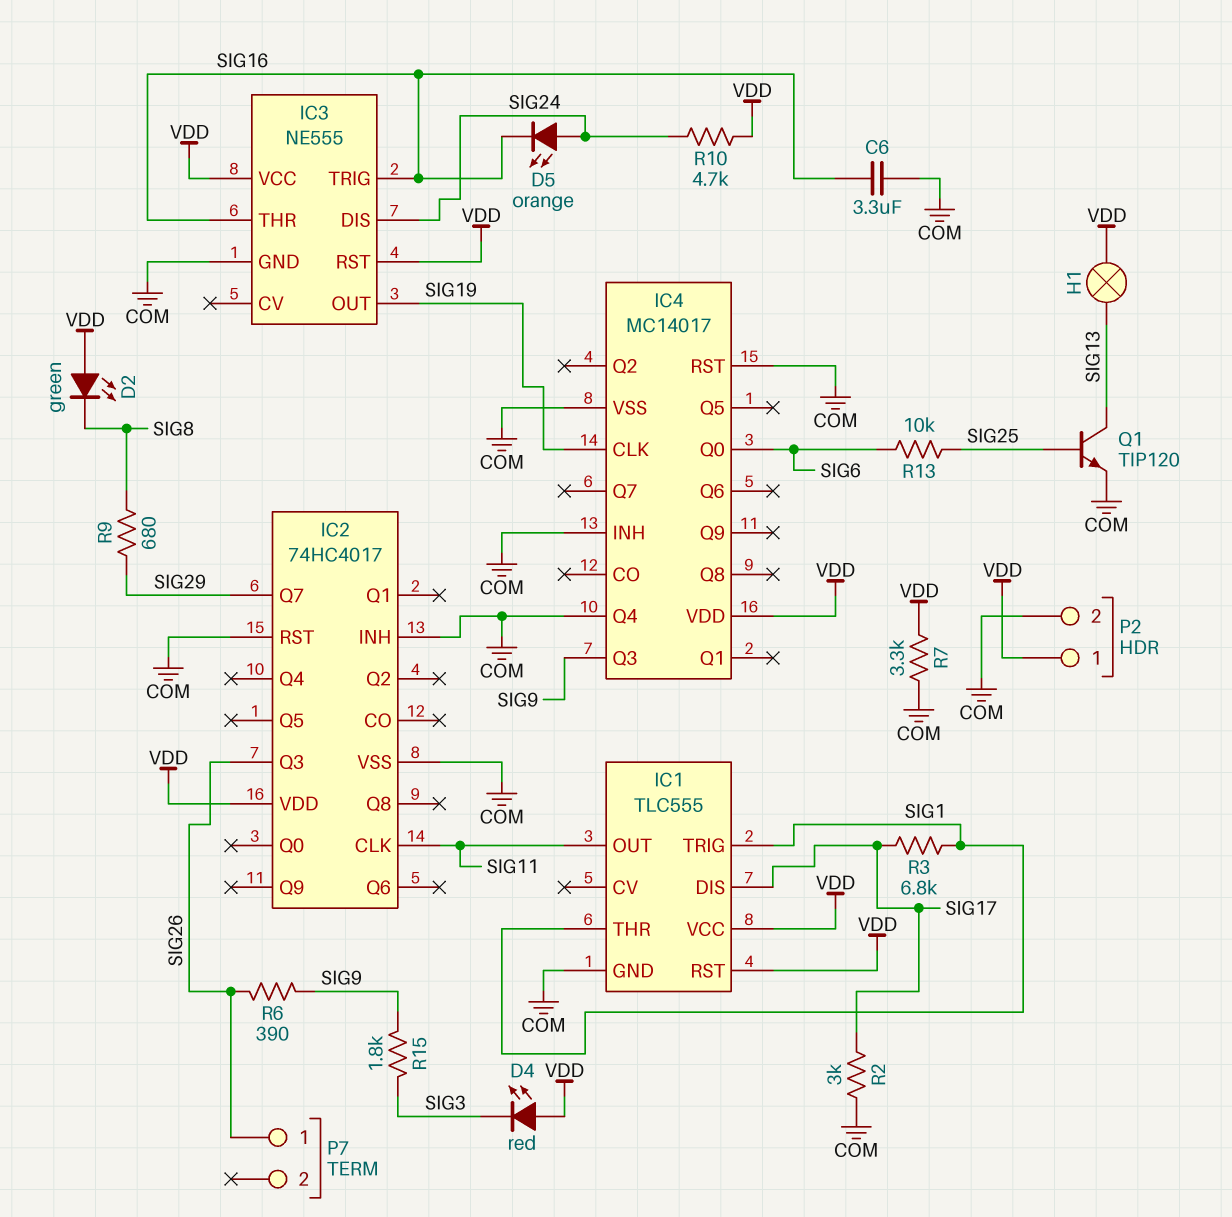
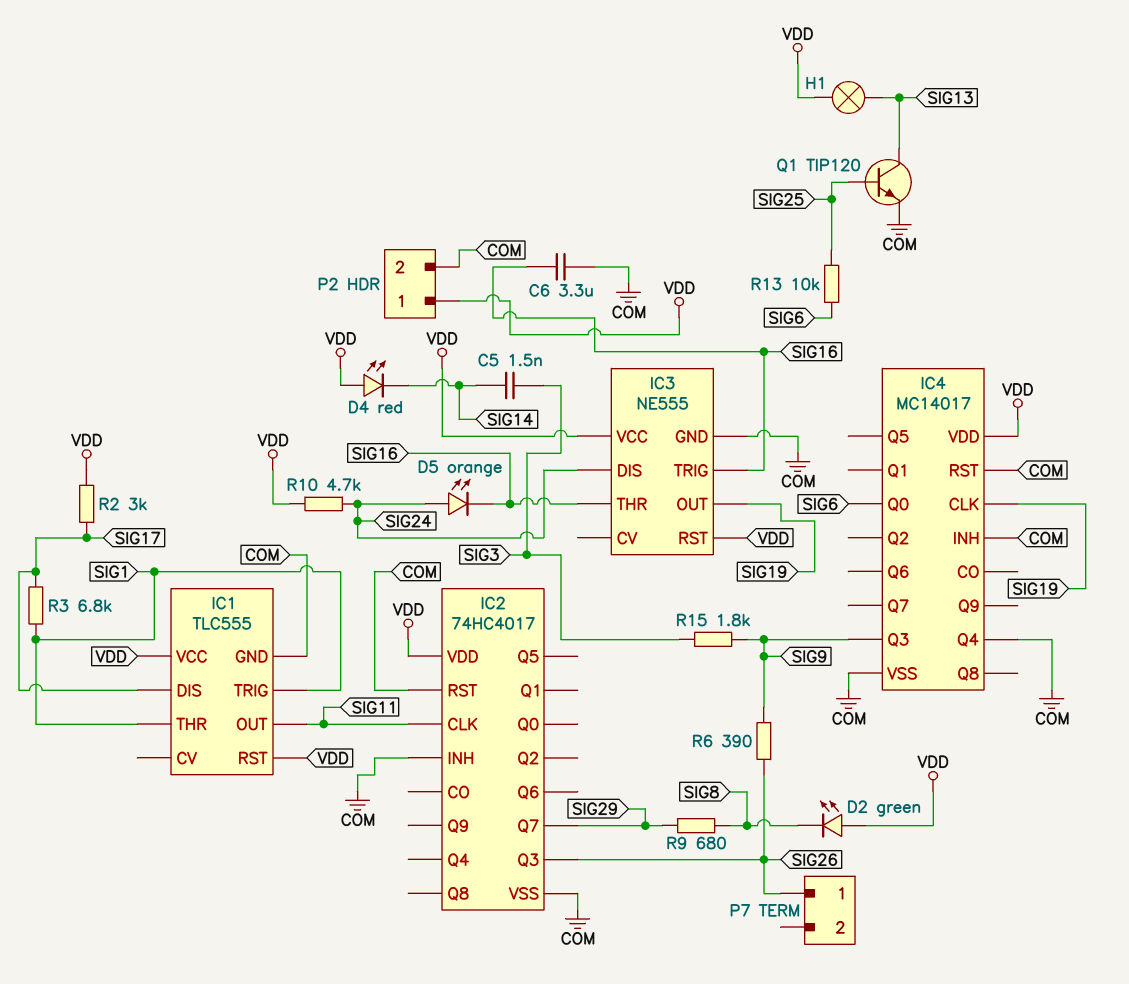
C5: none -> 1.5nF (SIG3, SIG14)
D4: LED red (A VDD, K SIG3) -> LED red (A VDD, K SIG14)
R2: 3k (COM, SIG17) -> 3k (SIG17, VDD)
R7: 3.3k (COM, VDD) -> none

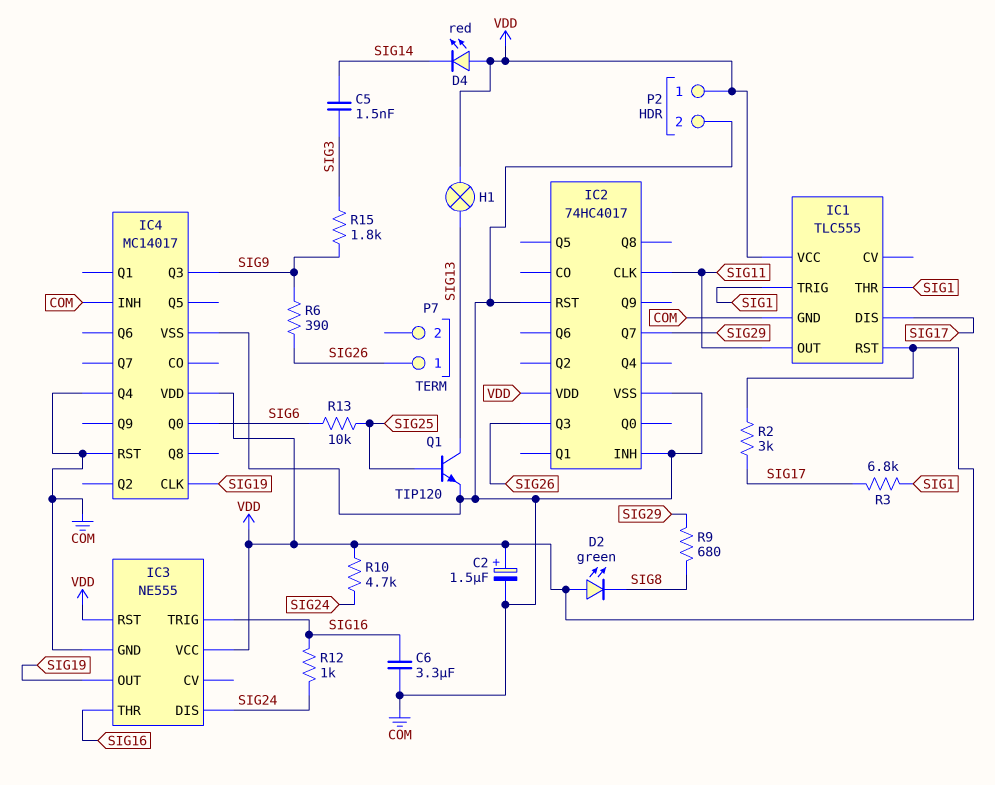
C2: none -> 1.5uF (plus VDD, minus COM)
D5: LED orange (A SIG24, K SIG16) -> none
R12: none -> 1k (SIG16, SIG24)

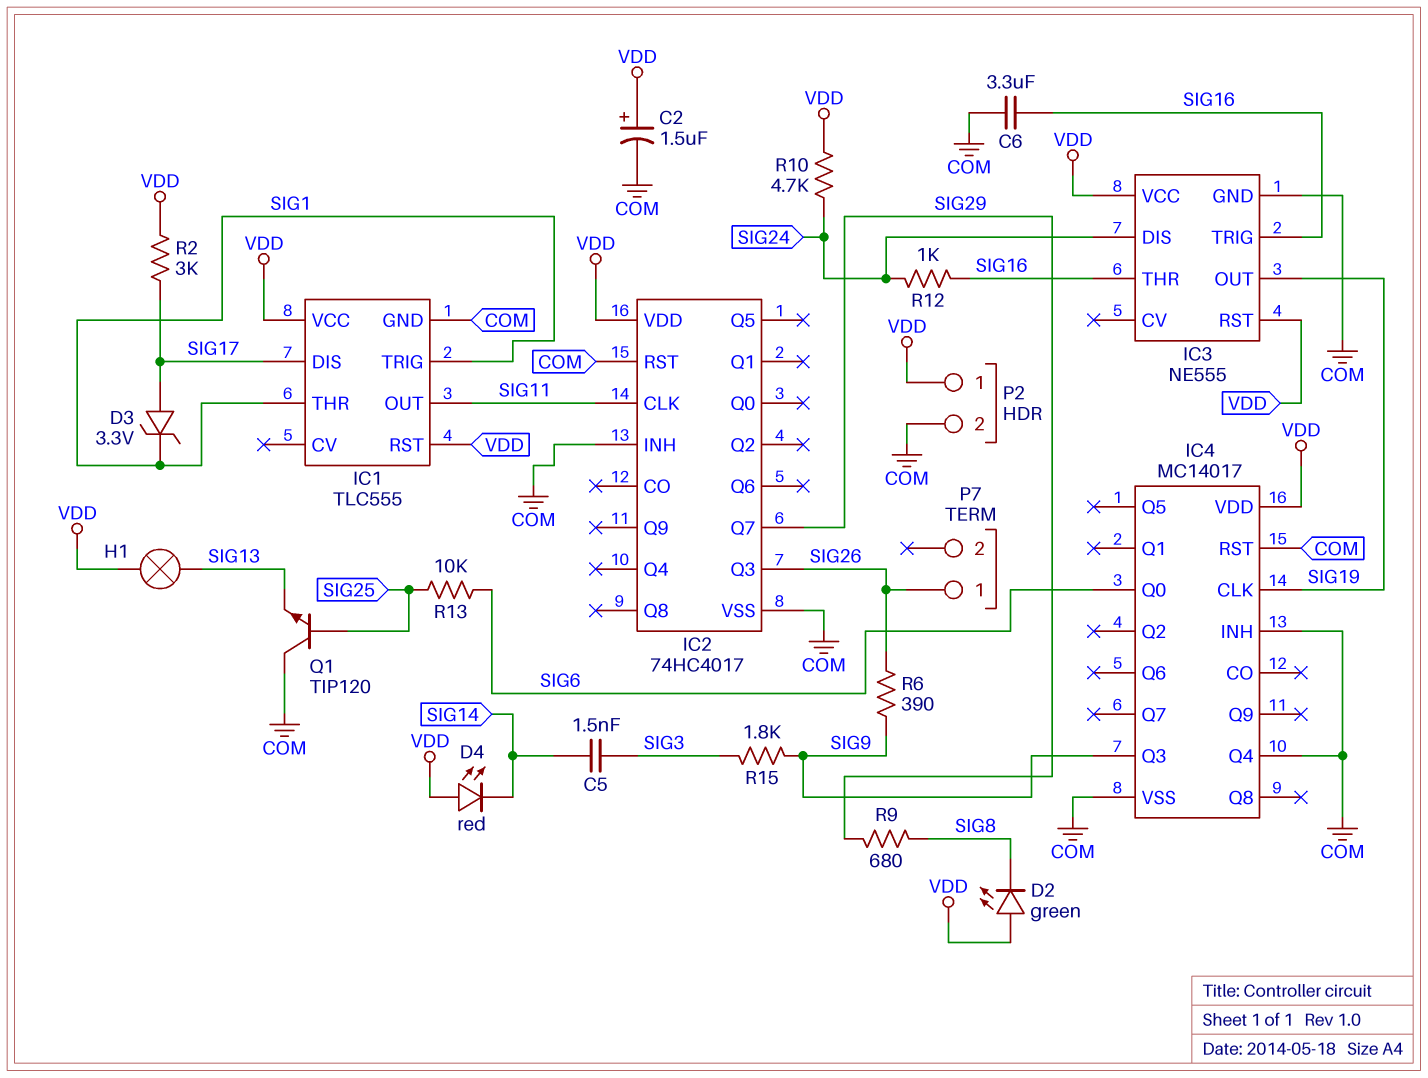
D3: none -> zener 3.3V (A SIG17, K SIG1)
Q1: NPN TIP120 (B SIG25, C SIG13, E COM) -> NPN TIP120 (B SIG25, C COM, E SIG13)
R3: 6.8k (SIG1, SIG17) -> none

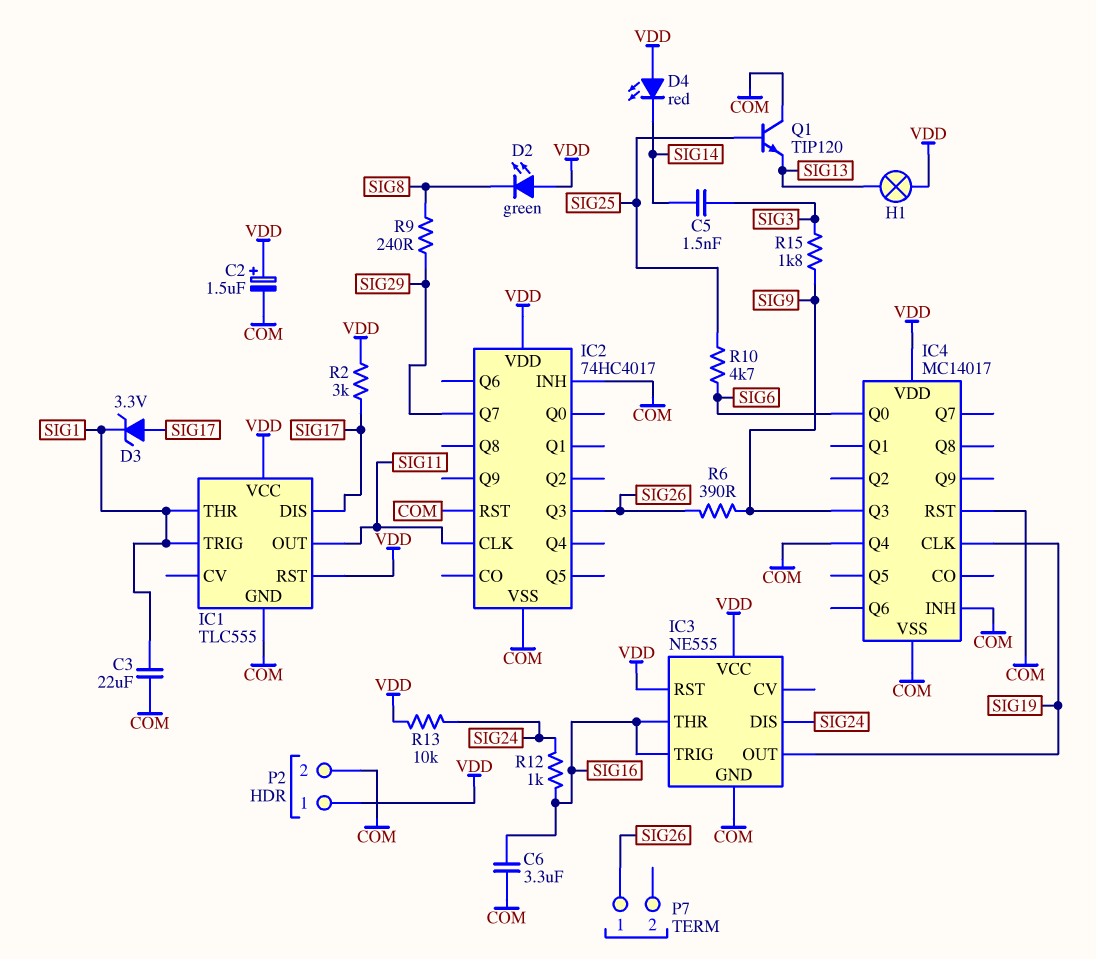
C3: none -> 22uF (COM, SIG1)
R9: 680 (SIG8, SIG29) -> 240 (SIG8, SIG29)
R10: 4.7k (SIG24, VDD) -> 4.7k (SIG6, SIG25)
R13: 10k (SIG6, SIG25) -> 10k (SIG24, VDD)

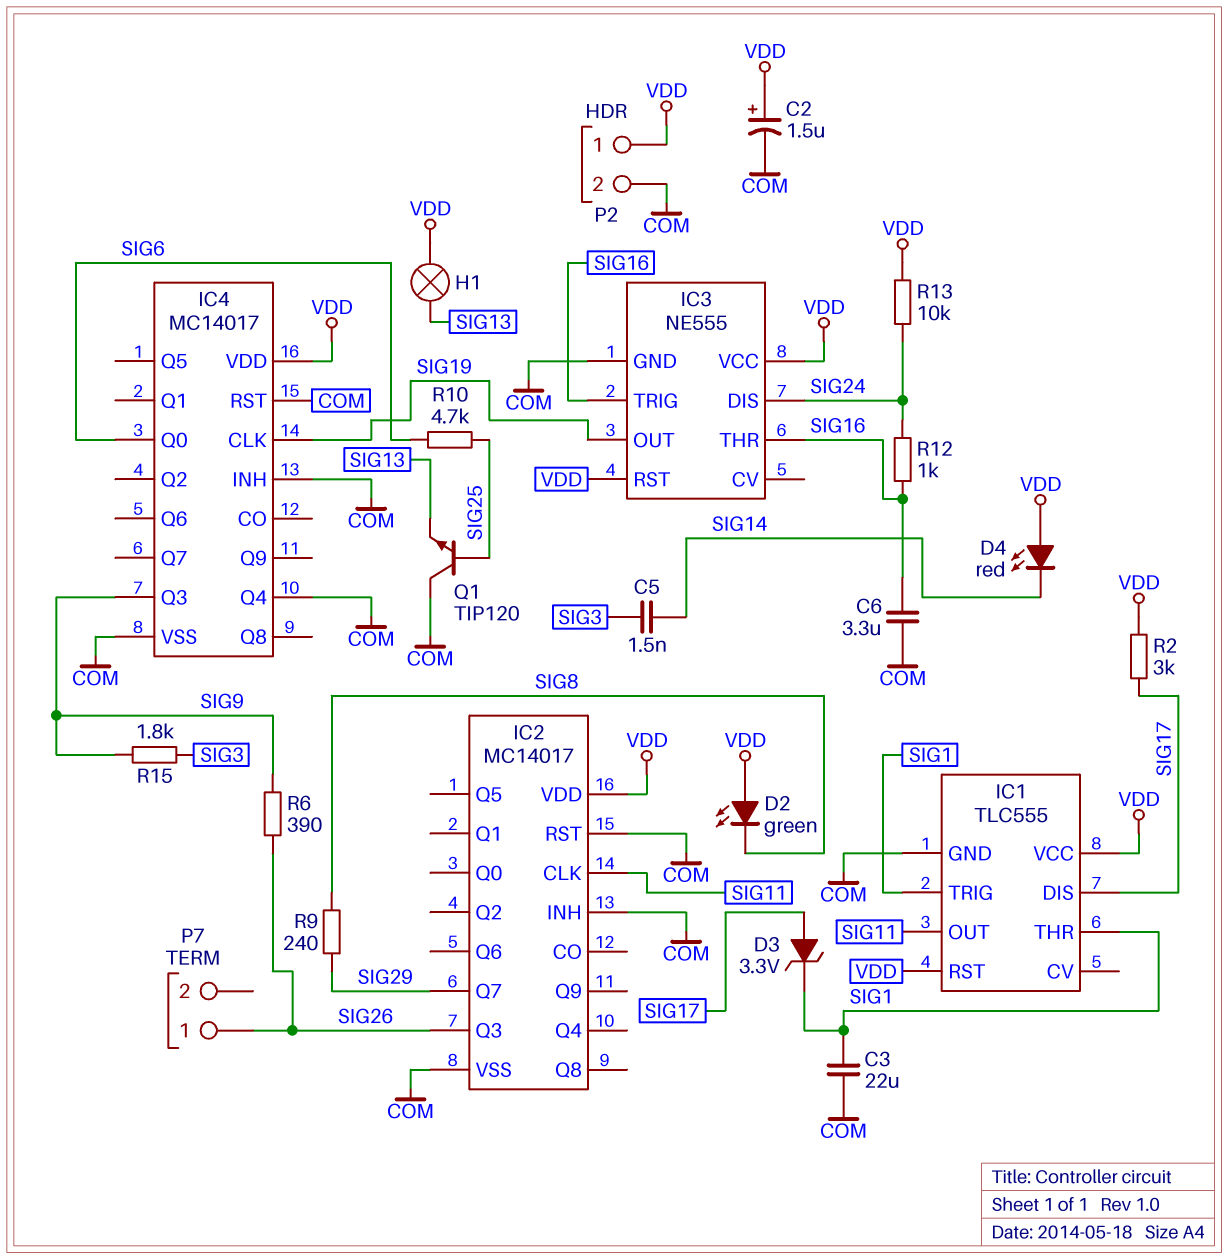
IC2: 74HC4017 -> MC14017

